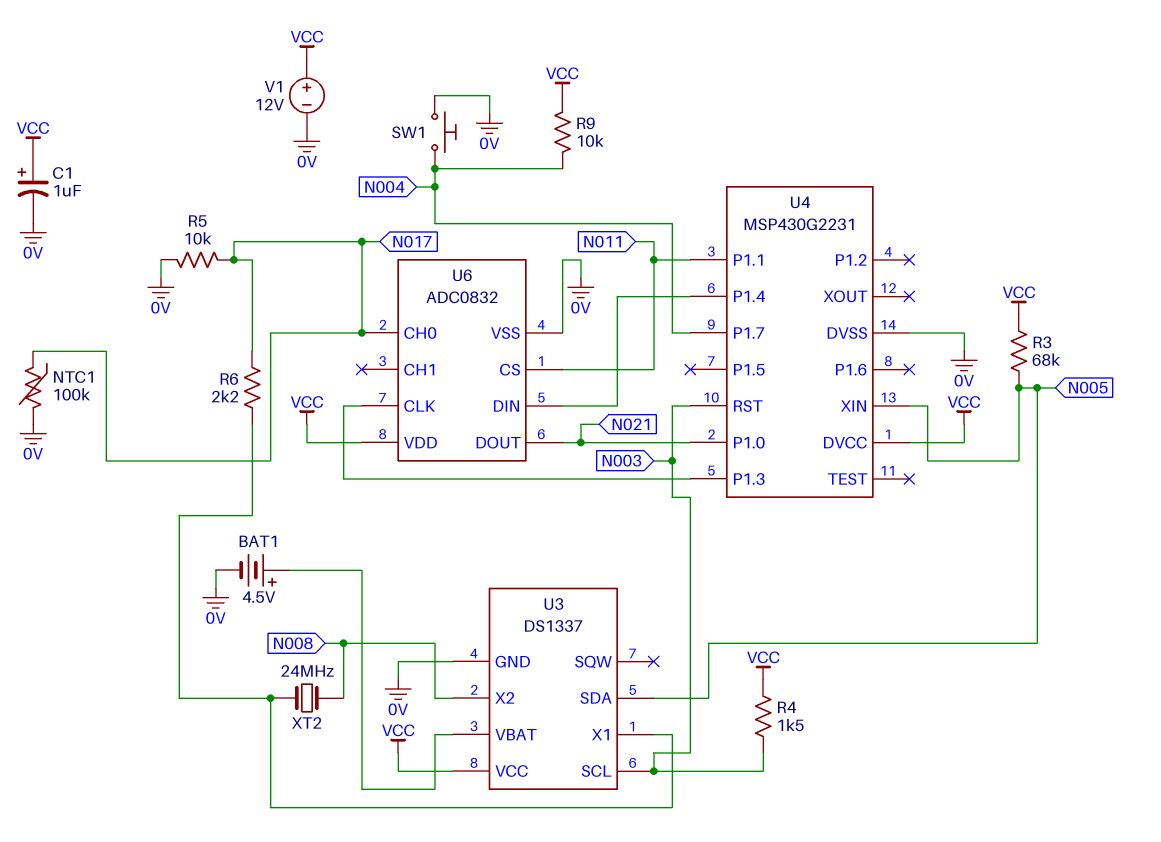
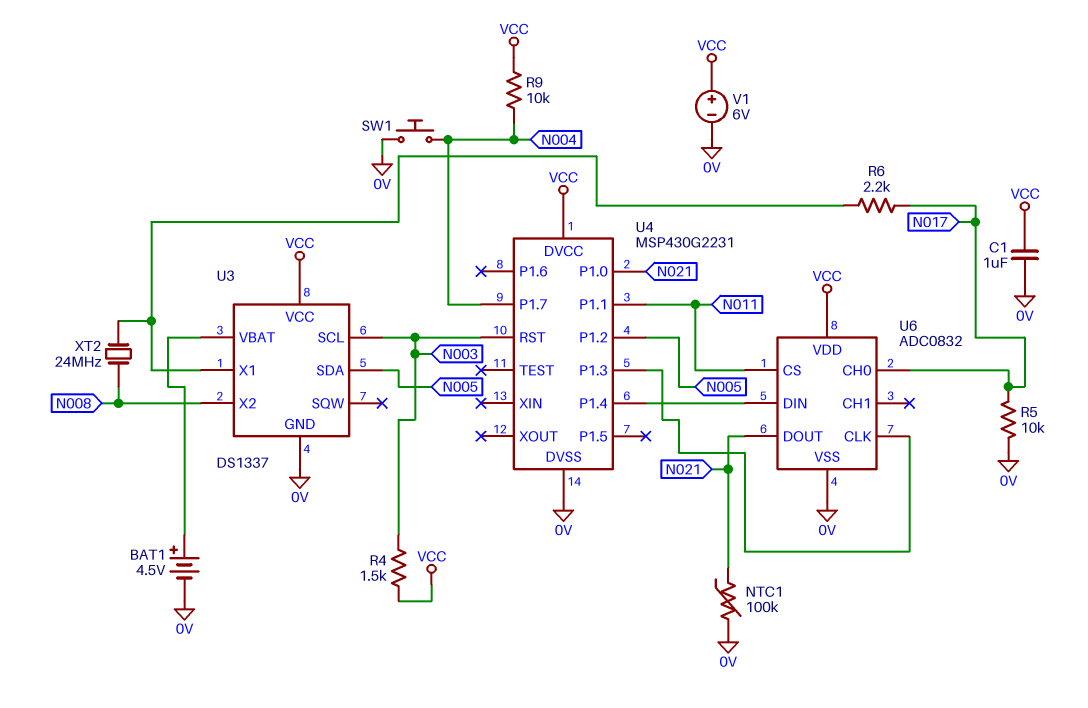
C1: 1uF (plus VCC, minus 0V) -> 1uF (0V, VCC)
NTC1: 100k (0V, N017) -> 100k (0V, N021)
R3: 68k (N005, VCC) -> none
U4 pin P1.2: none -> N005
U4 pin XIN: N005 -> none
V1: 12V (plus VCC, minus 0V) -> 6V (plus VCC, minus 0V)

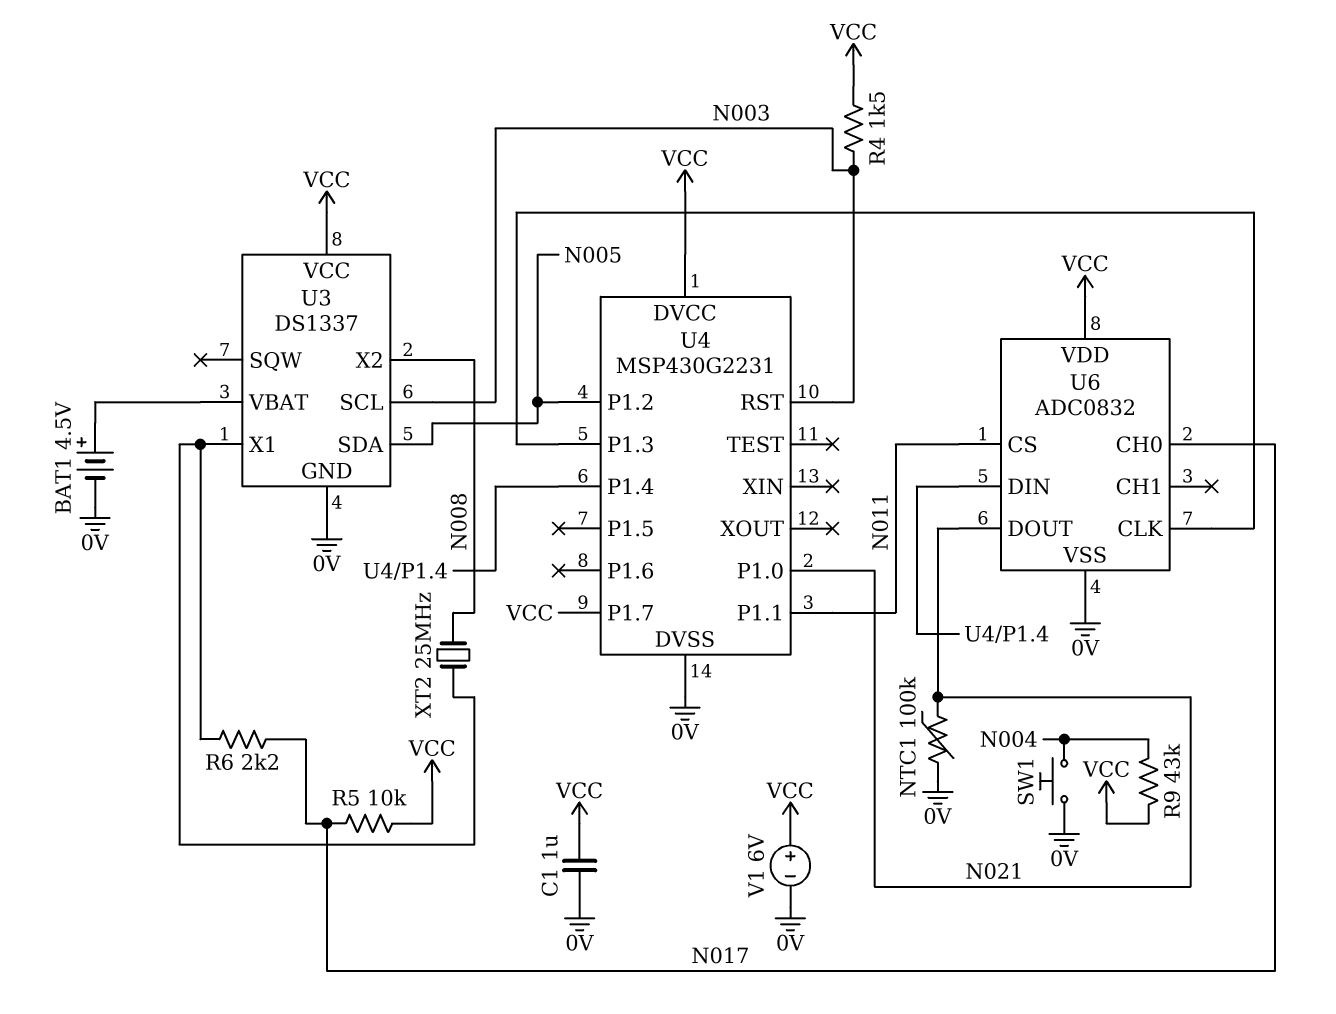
R5: 10k (0V, N017) -> 10k (N017, VCC)
R9: 10k (N004, VCC) -> 43k (N004, VCC)
U4 pin P1.7: N004 -> VCC
XT2: 24MHz (N008, U3/X1) -> 25MHz (N008, U3/X1)

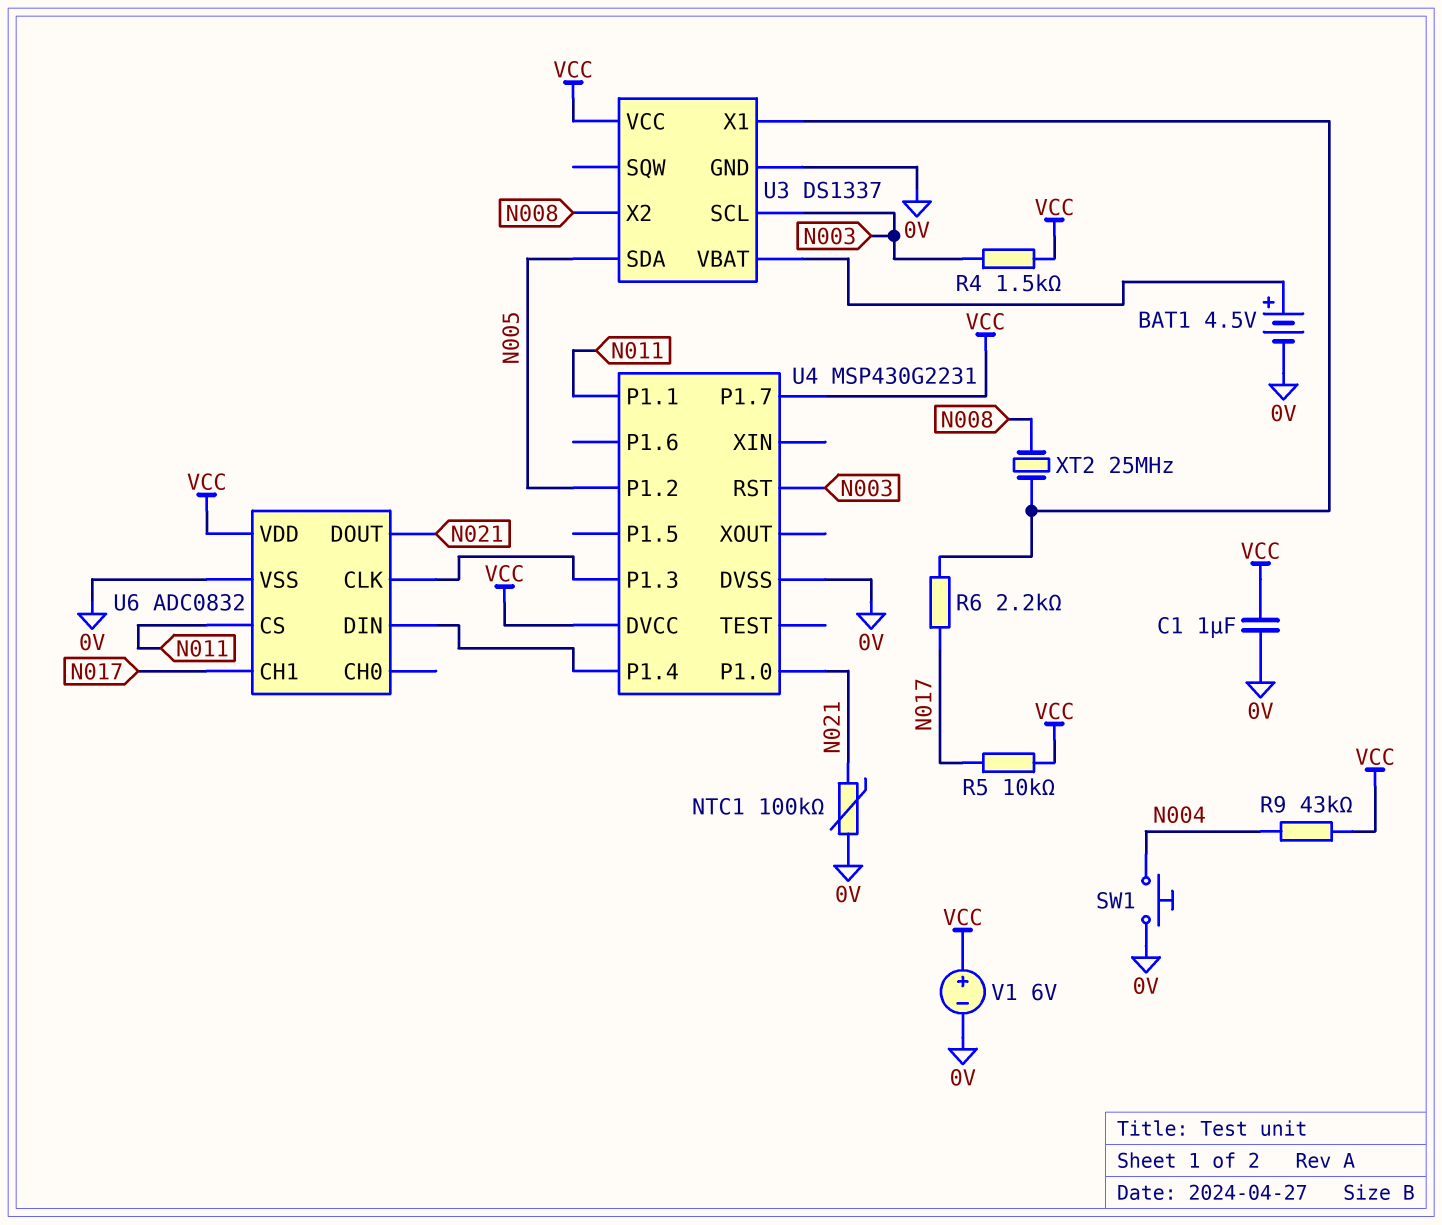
U6 pin CH0: N017 -> none
U6 pin CH1: none -> N017

